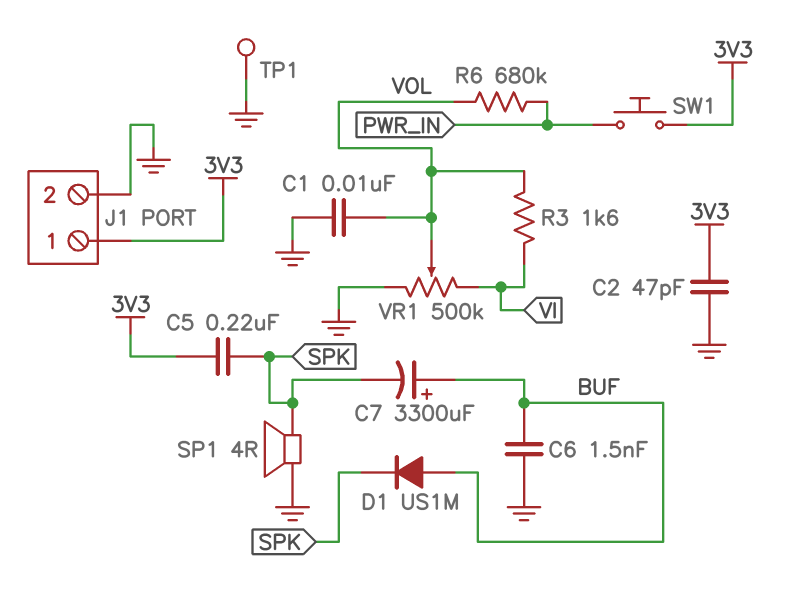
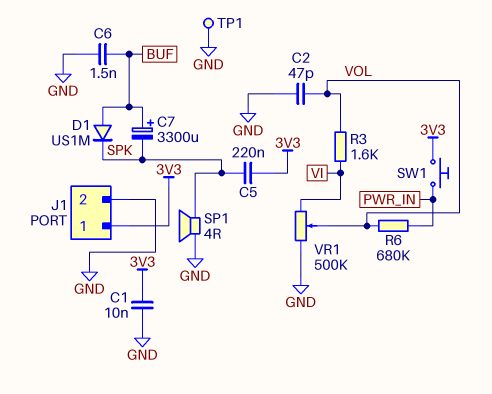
C1: 10nF (GND, VOL) -> 10nF (3V3, GND)
C2: 47pF (3V3, GND) -> 47pF (GND, VOL)

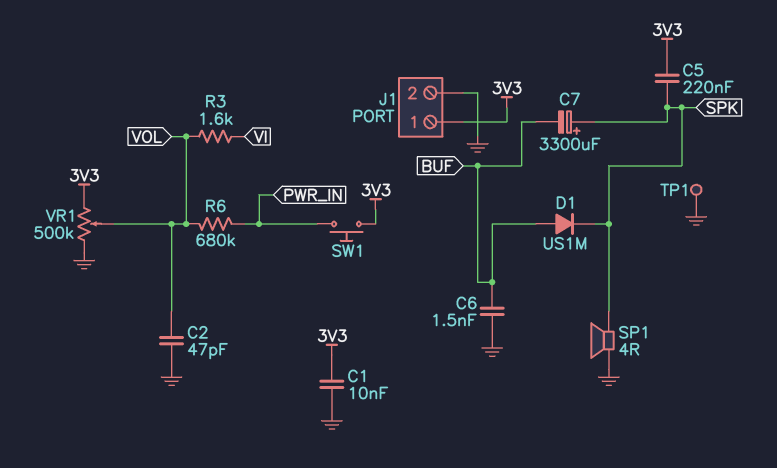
C7: 3300uF (plus BUF, minus SPK) -> 3300uF (plus SPK, minus BUF)
VR1: 500k (GND, VI, wiper VOL) -> 500k (3V3, GND, wiper VOL)

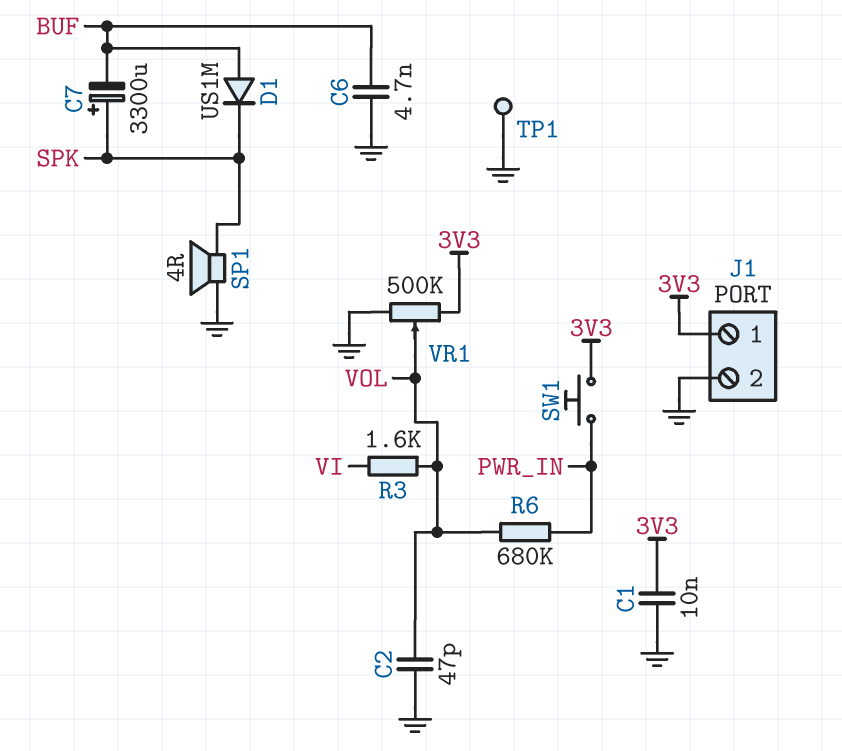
C5: 220nF (3V3, SPK) -> none
C6: 1.5nF (BUF, GND) -> 4.7nF (BUF, GND)

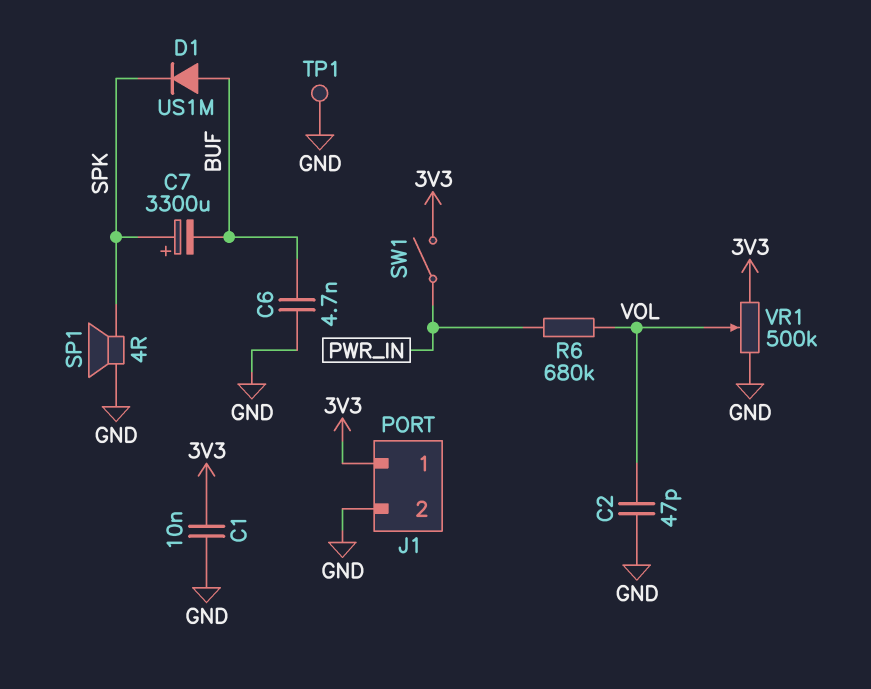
R3: 1.6k (VI, VOL) -> none
SW1: button (3V3, PWR_IN) -> switch (3V3, PWR_IN)

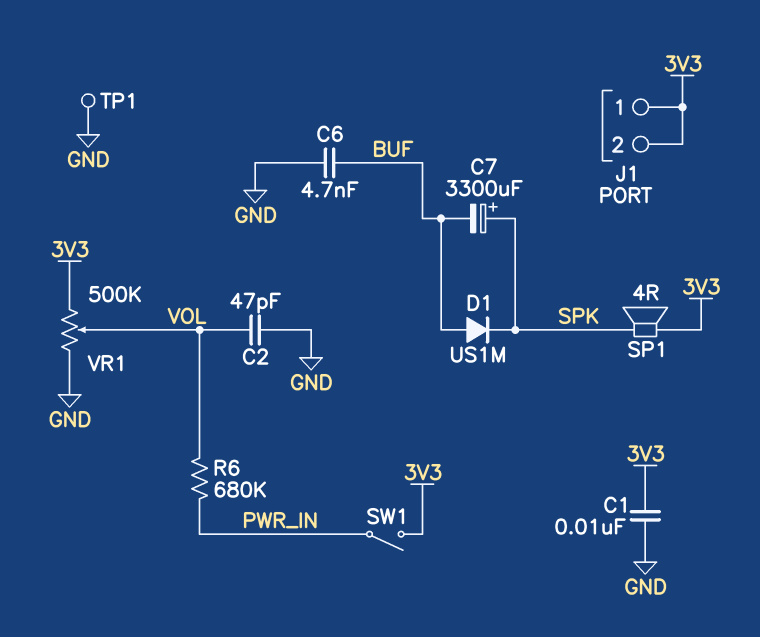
J1 pin 2: GND -> 3V3
SP1: speaker 4R (GND, SPK) -> speaker 4R (3V3, SPK)

